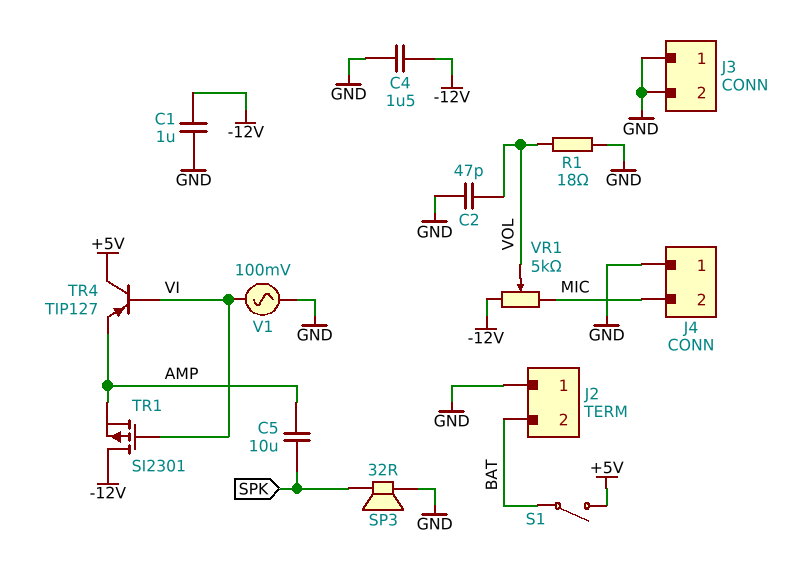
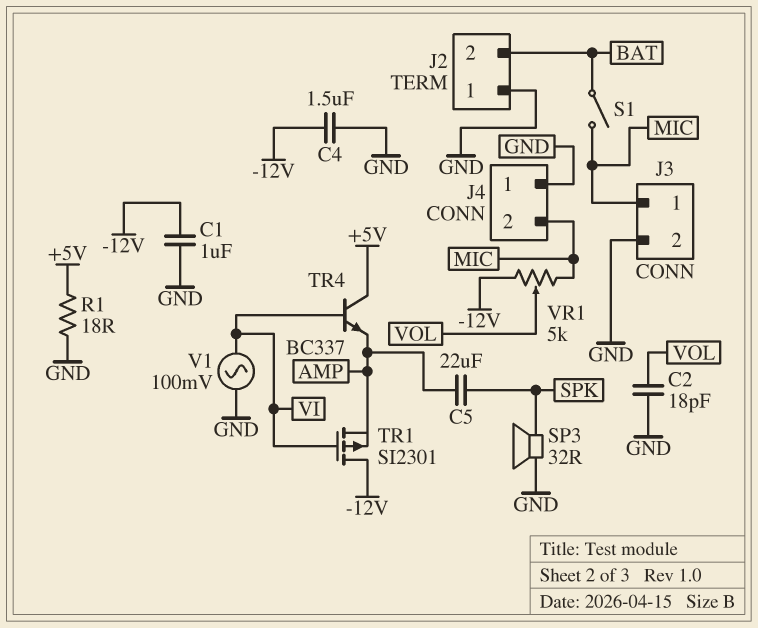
C2: 47pF (GND, VOL) -> 18pF (GND, VOL)
C5: 10uF (AMP, SPK) -> 22uF (AMP, SPK)
J3 pin 1: GND -> MIC
R1: 18 (GND, VOL) -> 18 (+5V, GND)
S1: switch (+5V, BAT) -> switch (BAT, MIC)
TR4: PNP TIP127 (B VI, C +5V, E AMP) -> NPN BC337 (B VI, C +5V, E AMP)

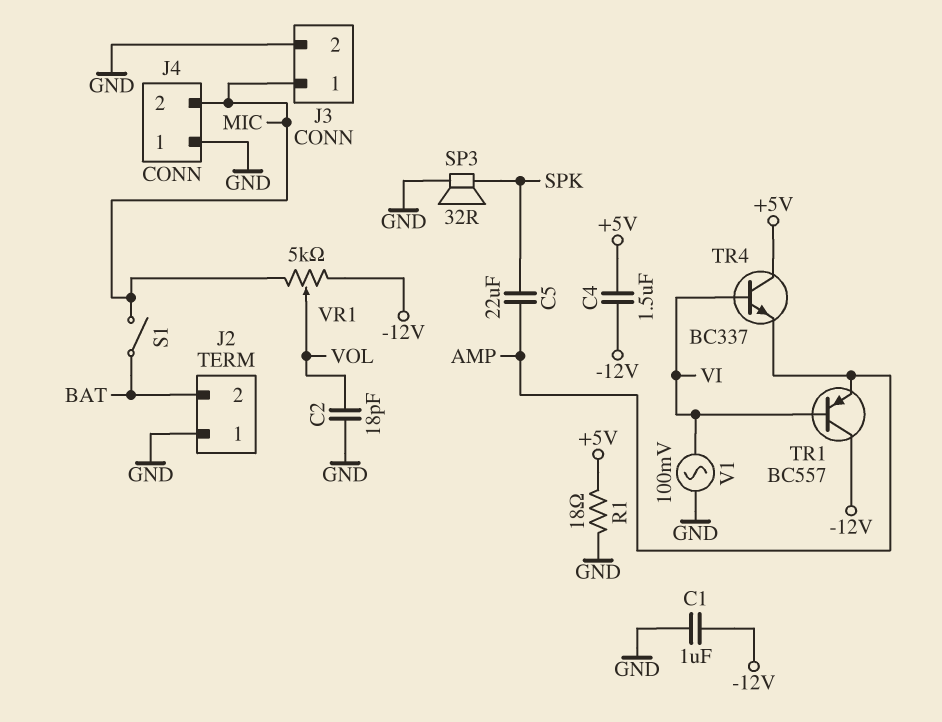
C4: 1.5uF (-12V, GND) -> 1.5uF (+5V, -12V)
TR1: PMOS SI2301 (G VI, D -12V, S AMP) -> PNP BC557 (B VI, C -12V, E AMP)

